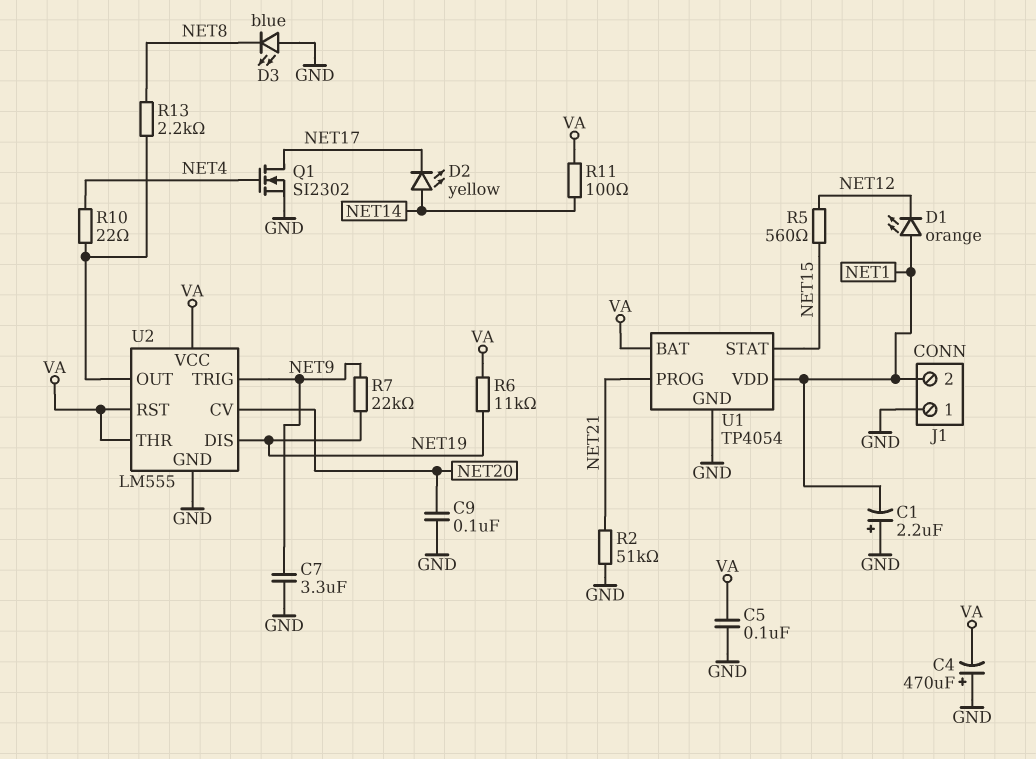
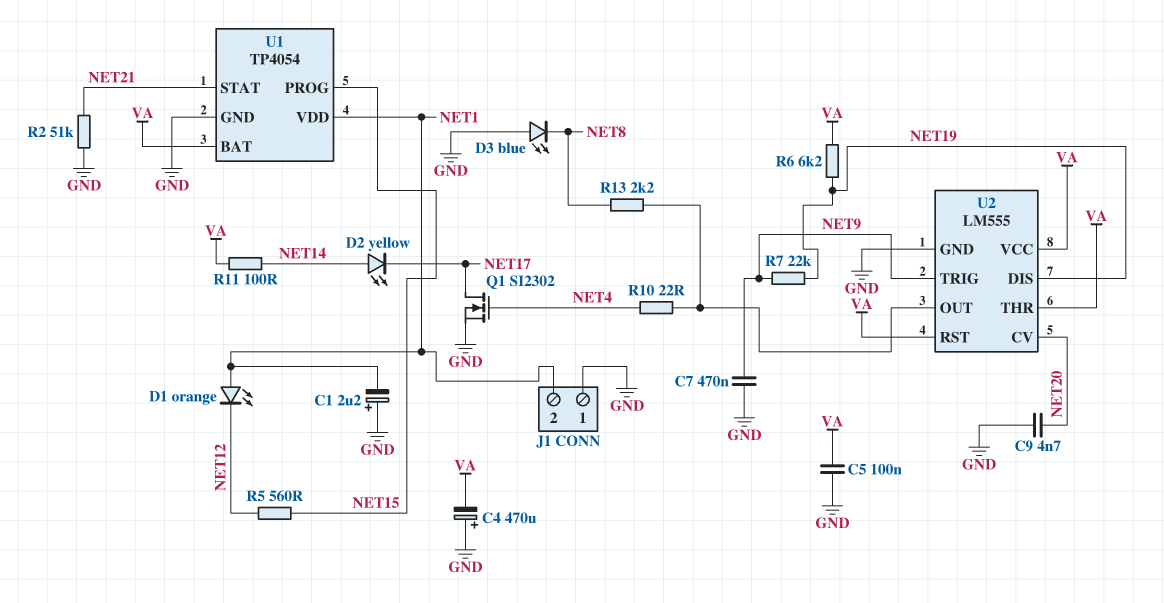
C7: 3.3uF (GND, NET9) -> 470nF (GND, NET9)
C9: 100nF (GND, NET20) -> 4.7nF (GND, NET20)
R6: 11k (NET19, VA) -> 6.2k (NET19, VA)
U1 pin PROG: NET21 -> NET15
U1 pin STAT: NET15 -> NET21

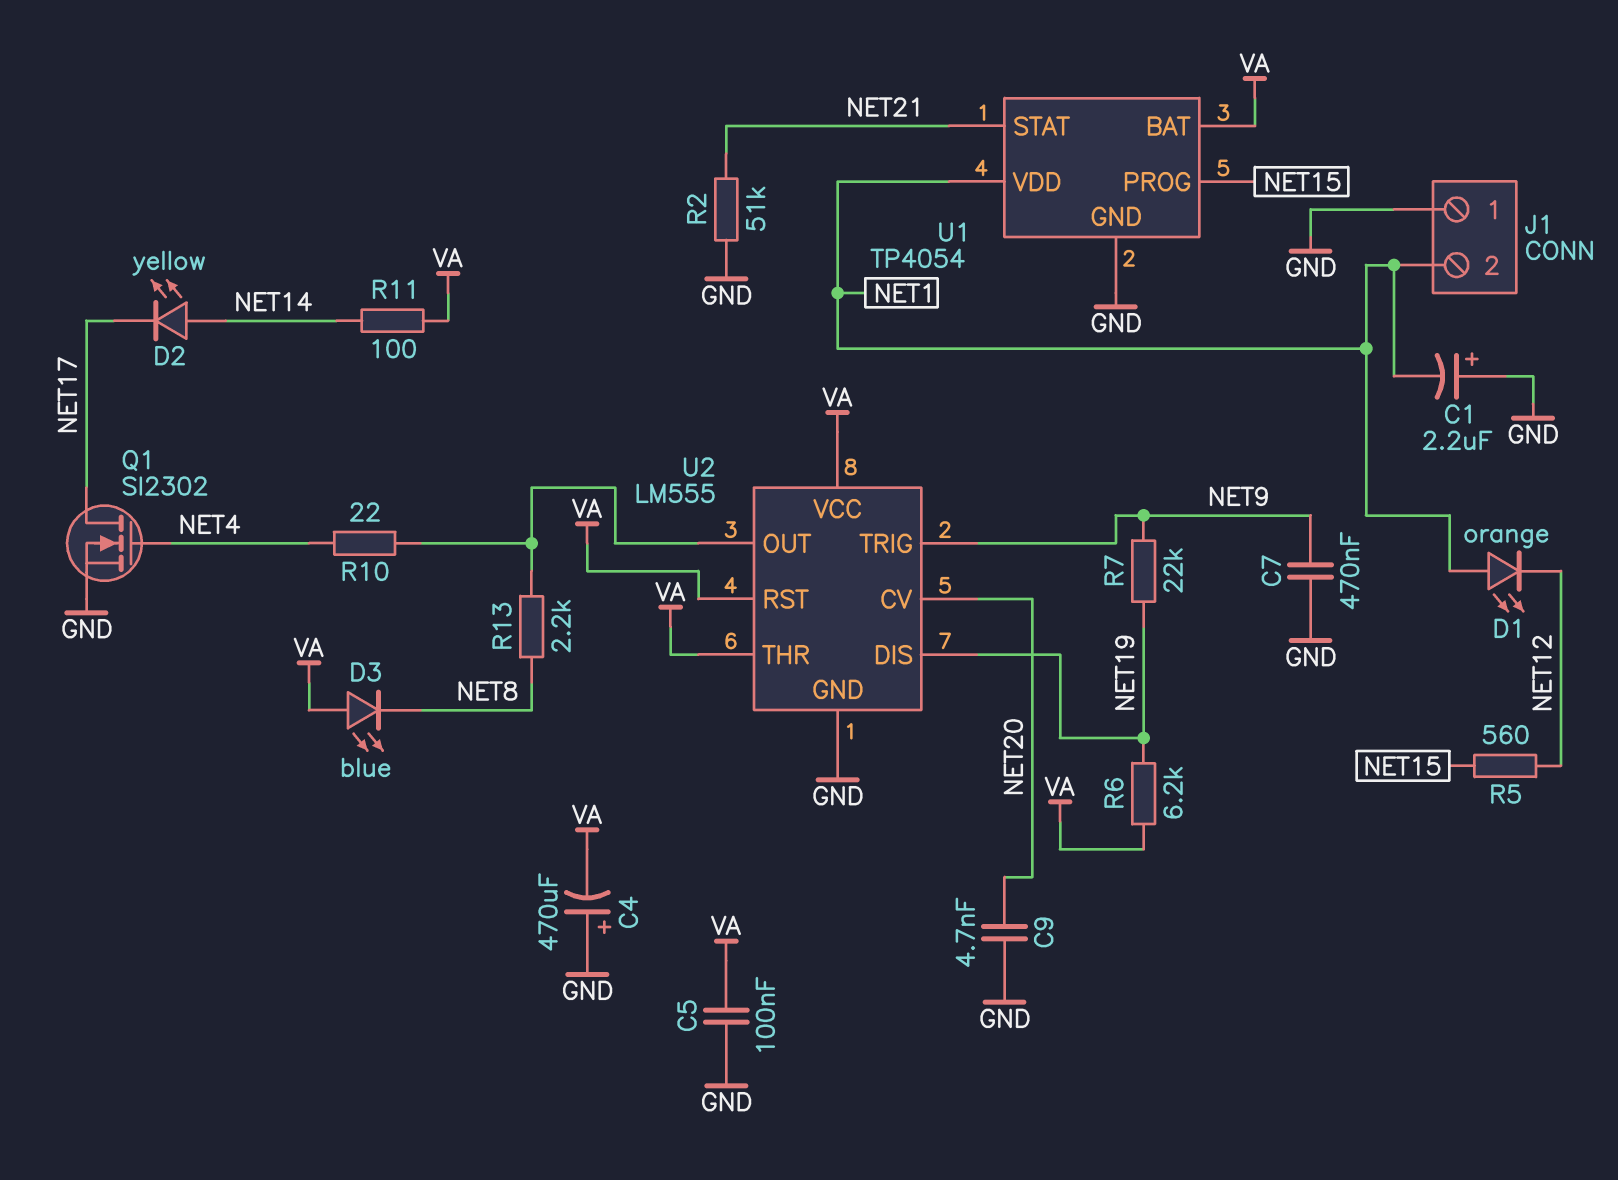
D3: LED blue (A GND, K NET8) -> LED blue (A VA, K NET8)

